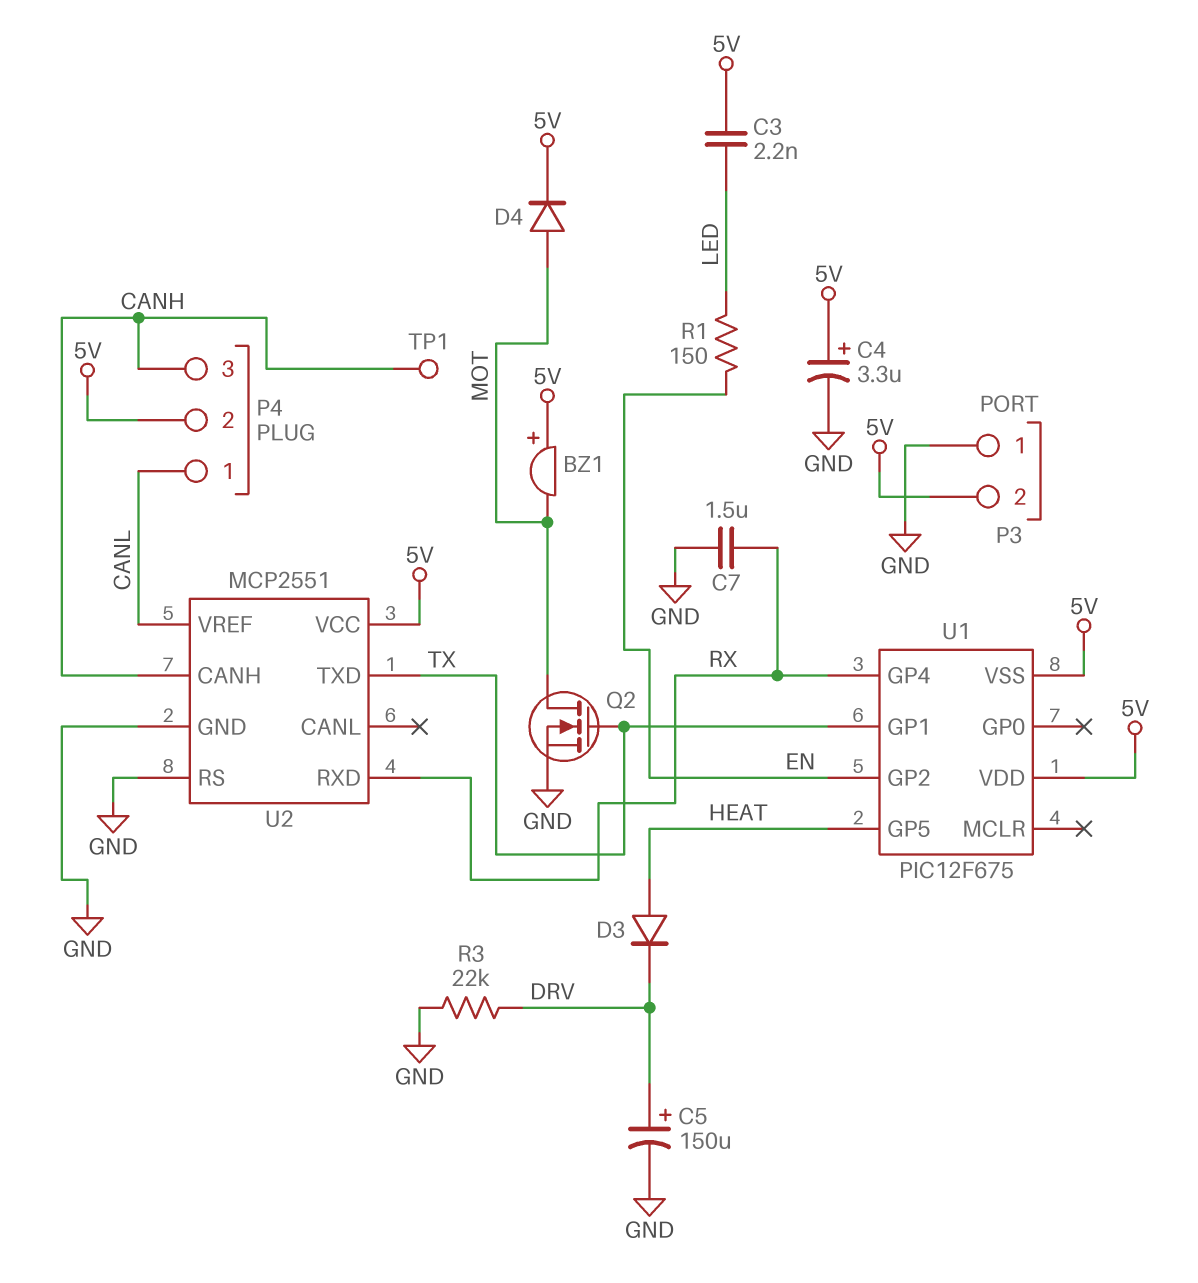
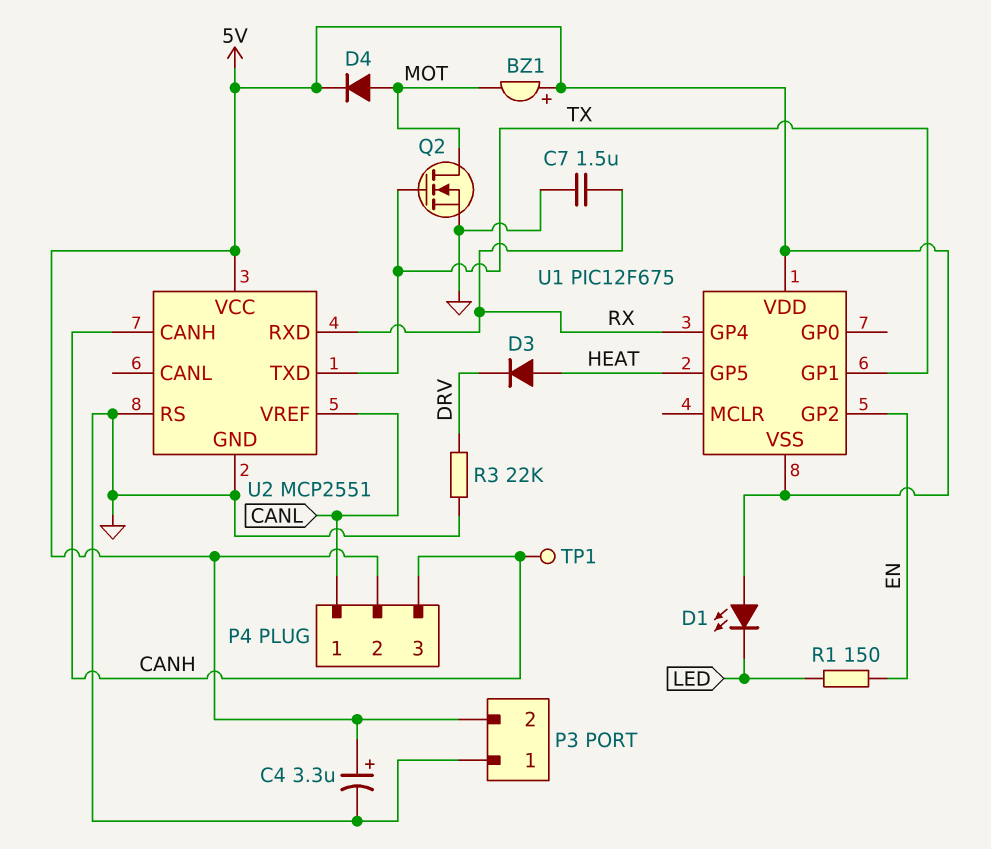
C3: 2.2nF (5V, LED) -> none
C5: 150uF (plus DRV, minus GND) -> none
D1: none -> LED (A 5V, K LED)

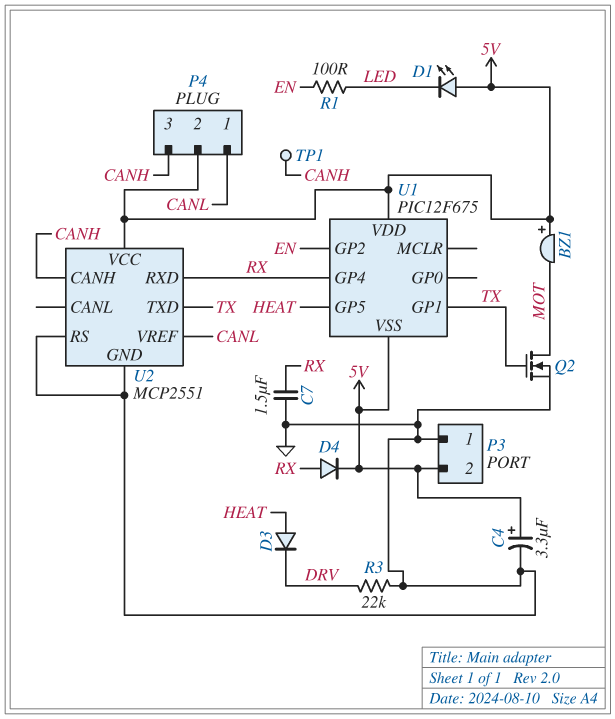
D4: diode (A MOT, K 5V) -> diode (A RX, K 5V)
R1: 150 (EN, LED) -> 100 (EN, LED)

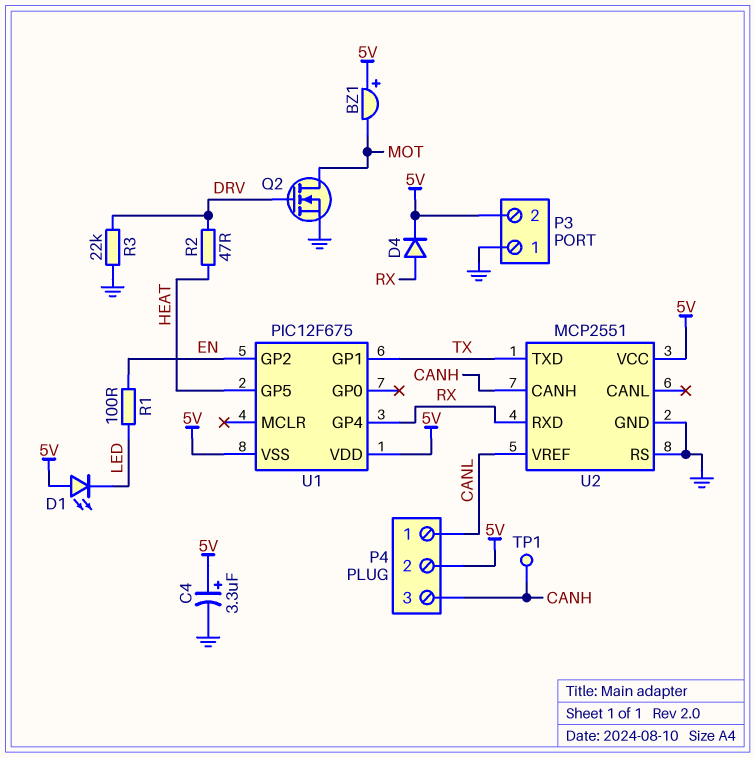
C7: 1.5uF (GND, RX) -> none
D3: diode (A HEAT, K DRV) -> none
Q2: NMOS (G TX, D MOT, S GND) -> NMOS (G DRV, D MOT, S GND)
R2: none -> 47 (DRV, HEAT)

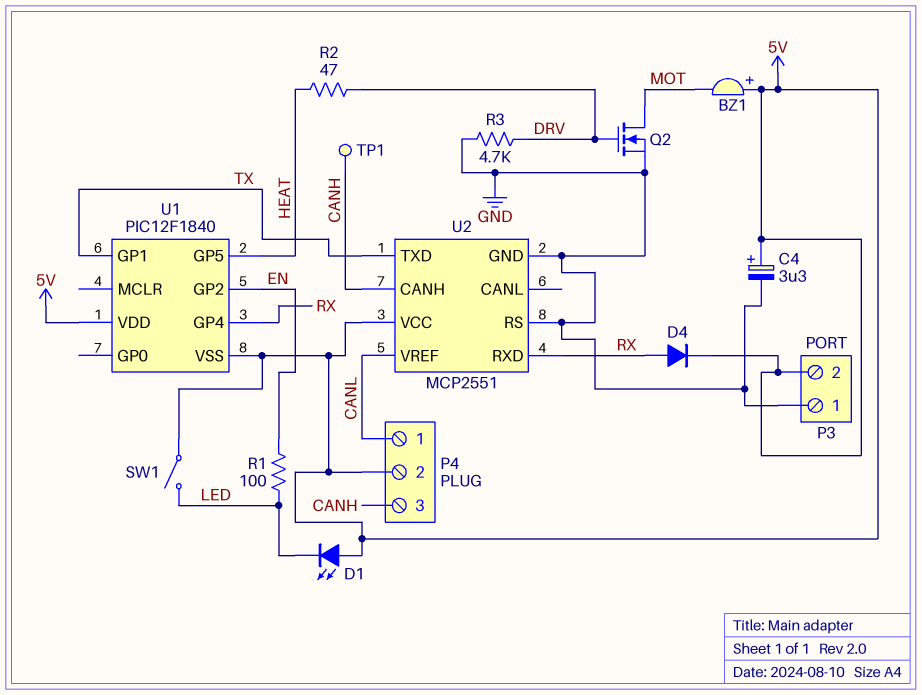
R3: 22k (DRV, GND) -> 4.7k (DRV, GND)
SW1: none -> switch (5V, LED)
U1: PIC12F675 -> PIC12F1840

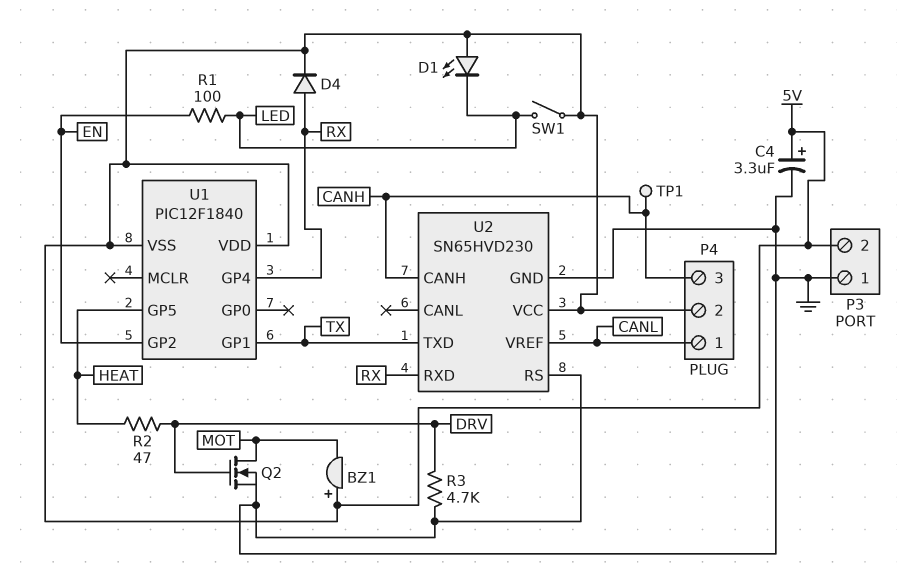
U2: MCP2551 -> SN65HVD230

